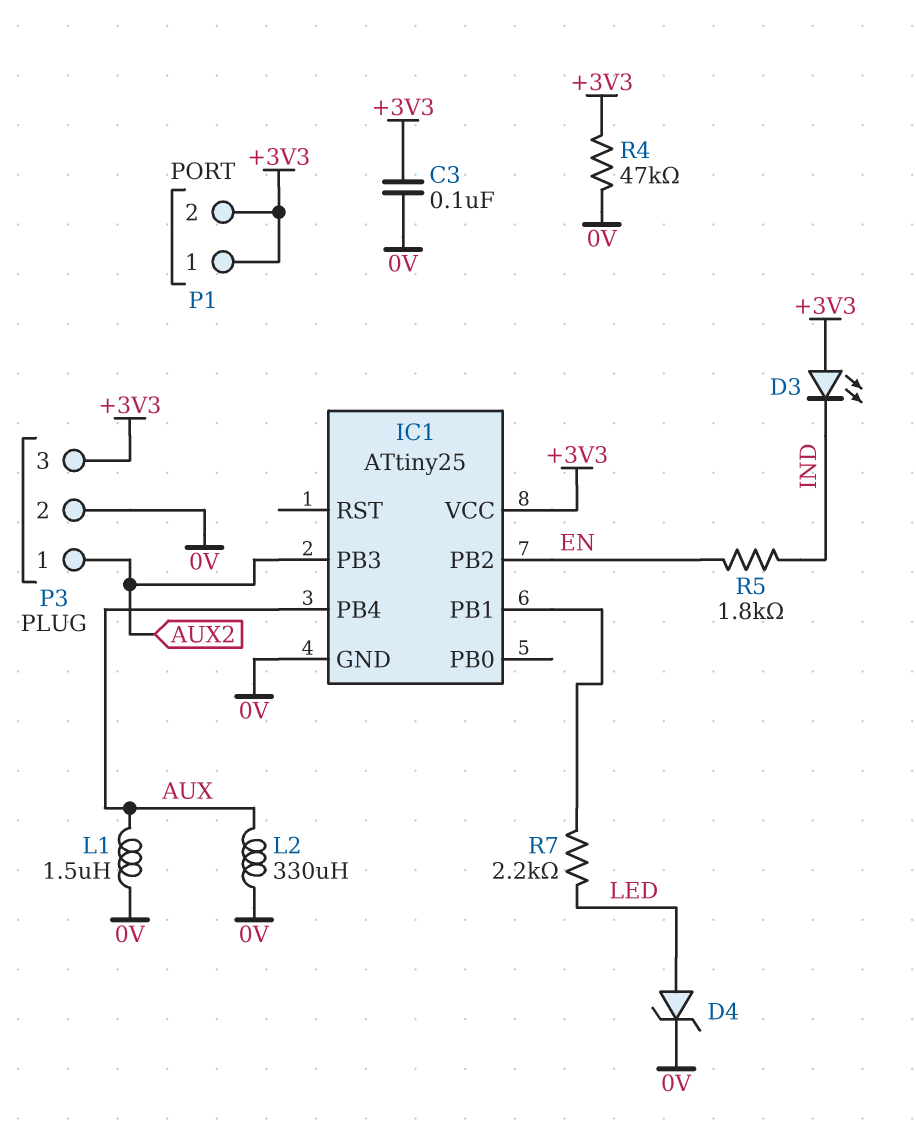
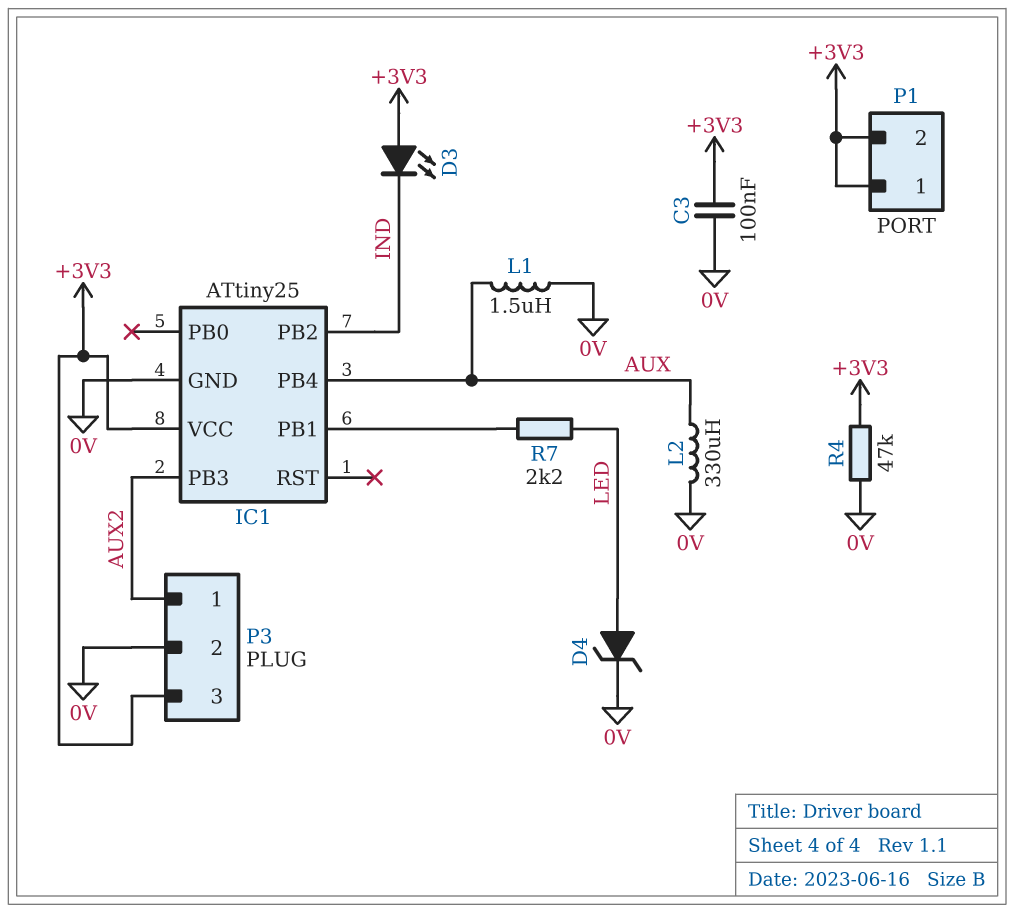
IC1 pin PB2: EN -> IND
R5: 1.8k (EN, IND) -> none

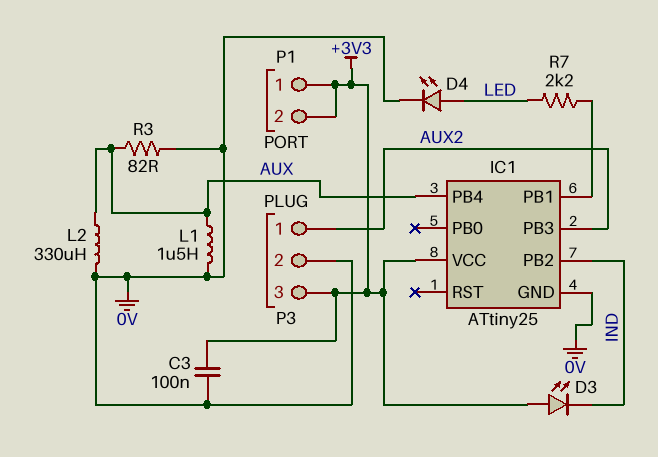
D4: zener (A LED, K 0V) -> LED (A LED, K 0V)
R3: none -> 82 (0V, AUX)
R4: 47k (+3V3, 0V) -> none

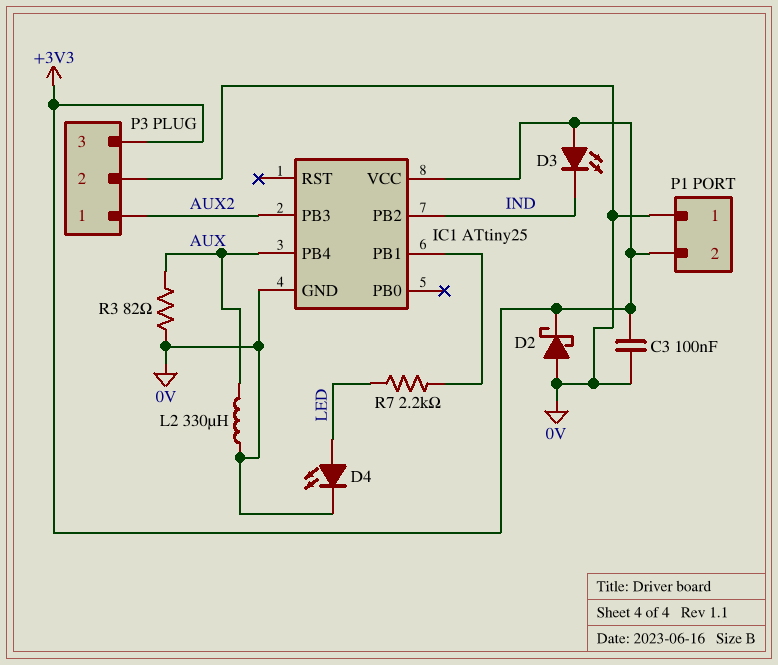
D2: none -> schottky (A 0V, K +3V3)
L1: 1.5uH (0V, AUX) -> none
P1 pin 1: +3V3 -> 0V

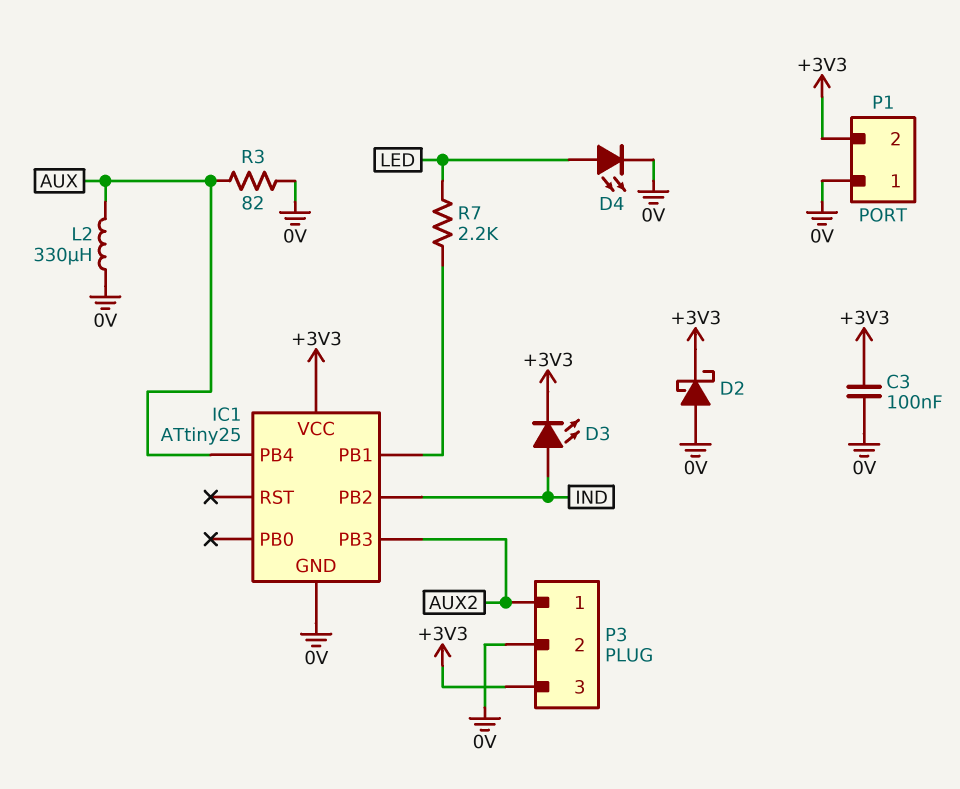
D3: LED (A +3V3, K IND) -> LED (A IND, K +3V3)

